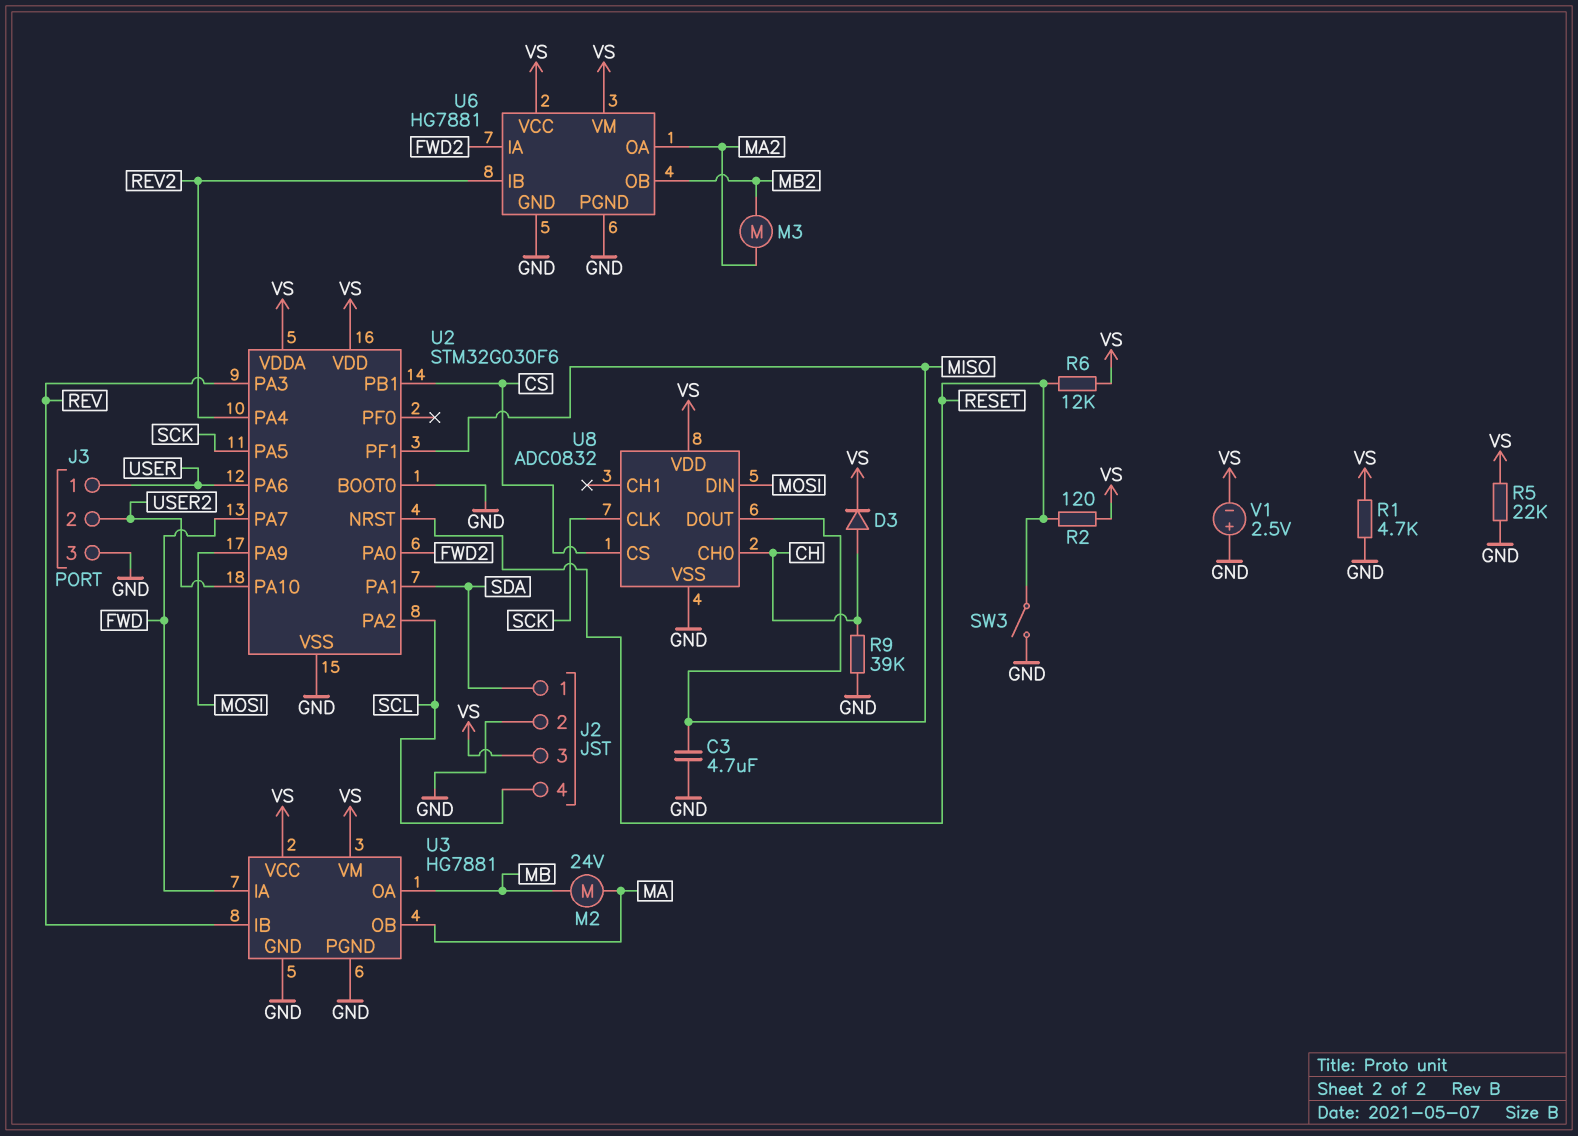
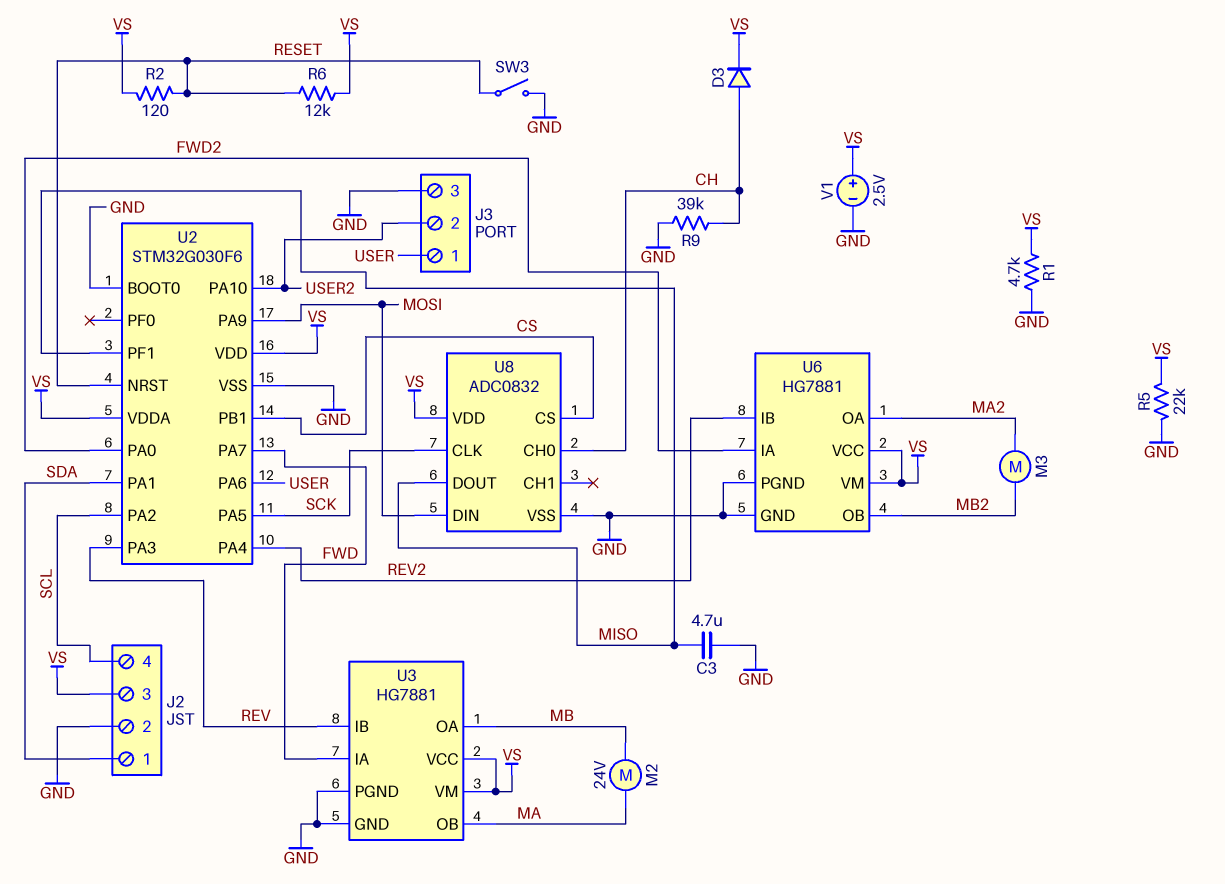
V1: 2.5V (plus GND, minus VS) -> 2.5V (plus VS, minus GND)

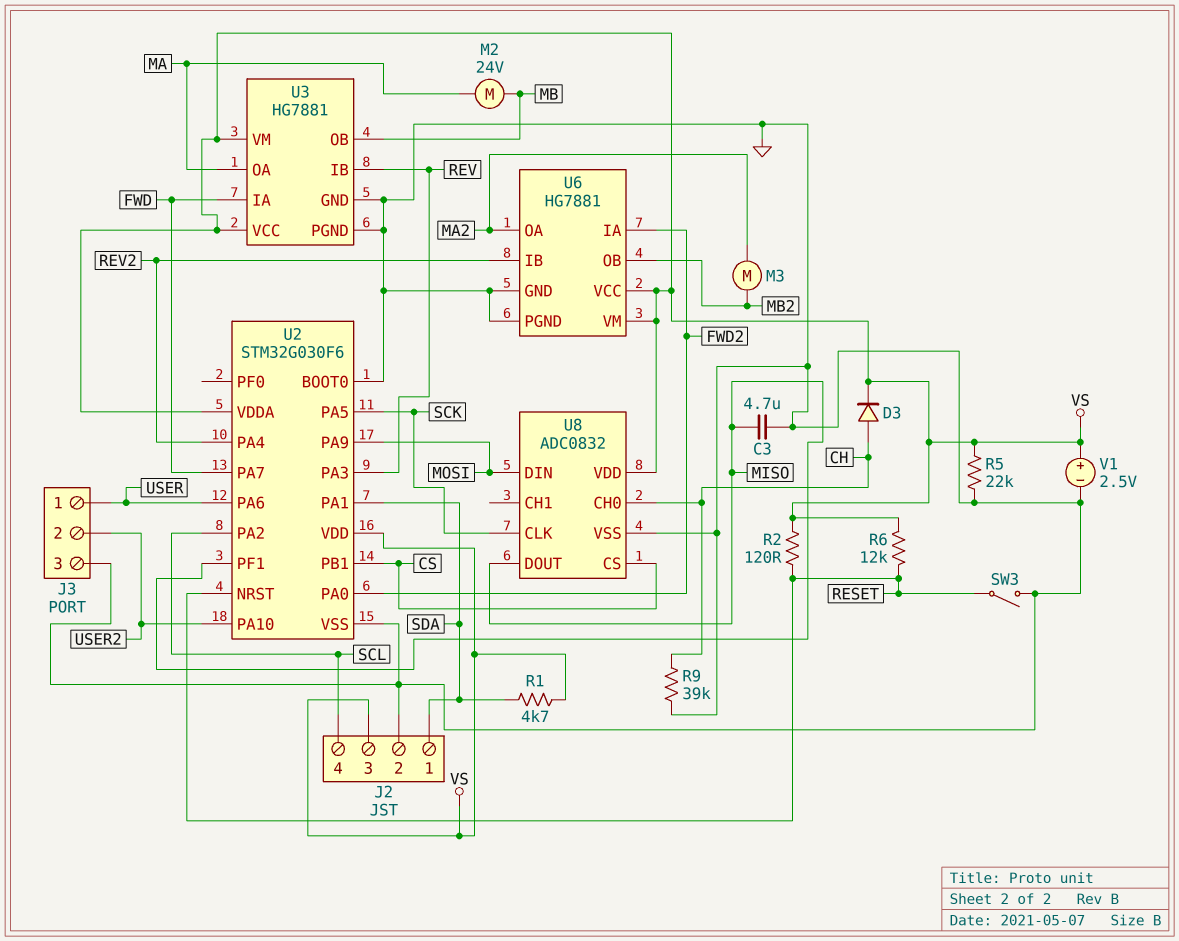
R1: 4.7k (GND, VS) -> 4.7k (SDA, VS)
U3 pin OA: MB -> MA
U3 pin OB: MA -> MB

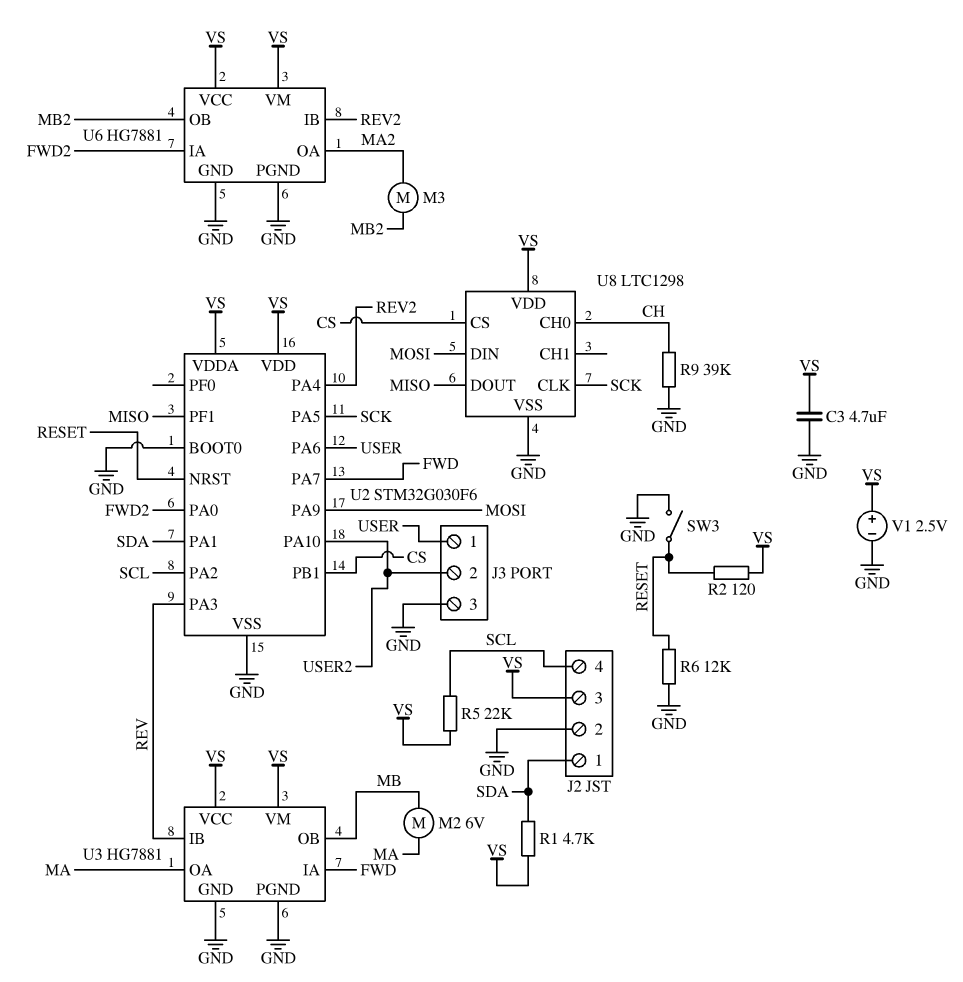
C3: 4.7uF (GND, MISO) -> 4.7uF (GND, VS)
D3: diode (A CH, K VS) -> none
M2: motor 24V (MA, MB) -> motor 6V (MA, MB)
R5: 22k (GND, VS) -> 22k (SCL, VS)
R6: 12k (RESET, VS) -> 12k (GND, RESET)
U8: ADC0832 -> LTC1298

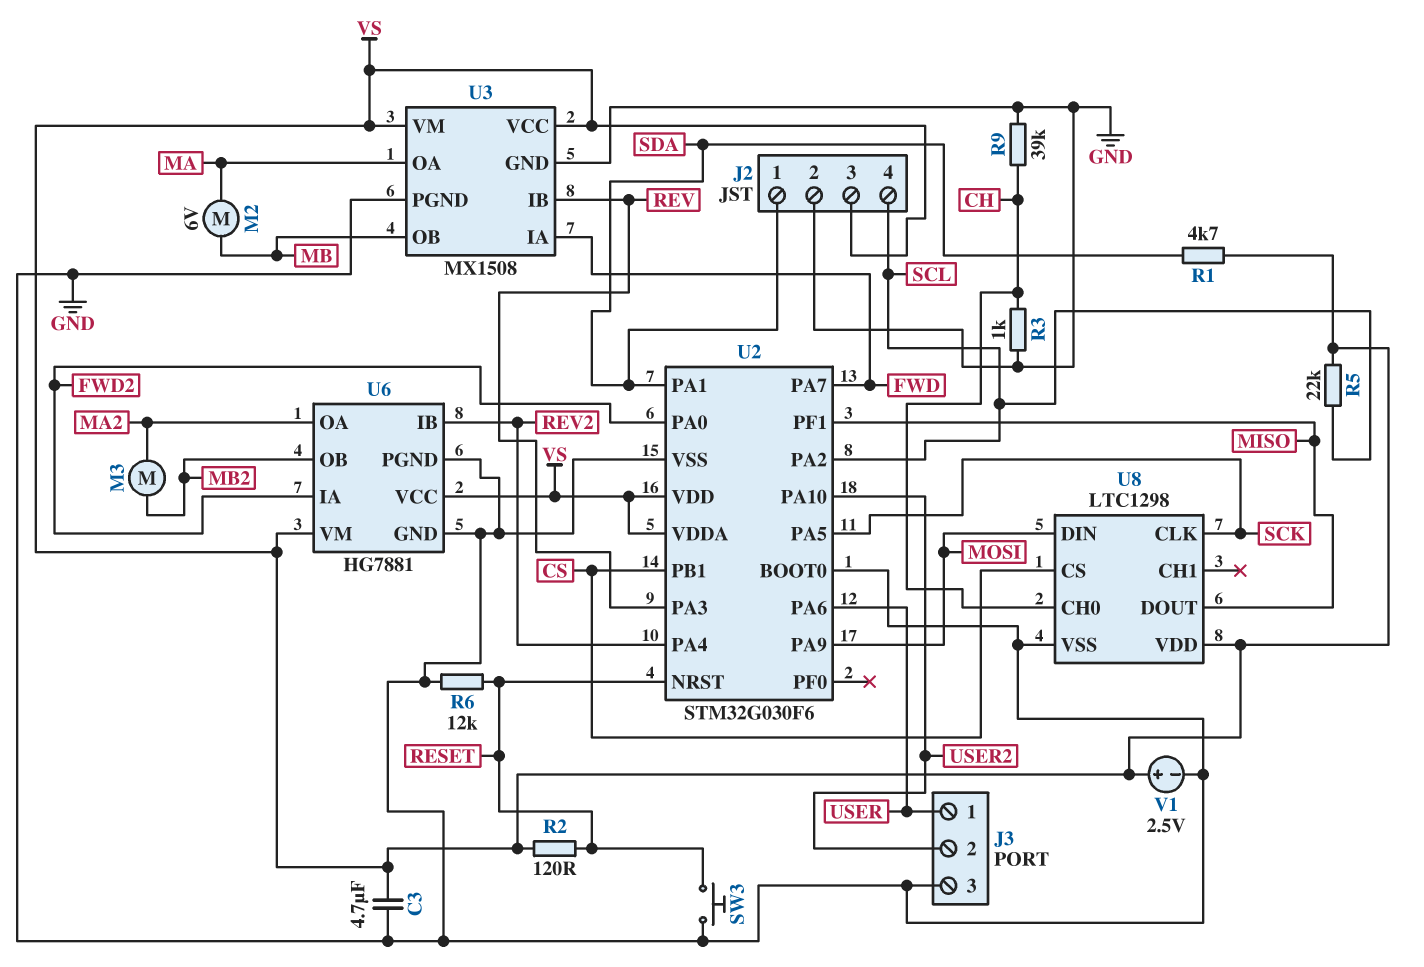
R3: none -> 1k (CH, GND)
SW3: switch (GND, RESET) -> button (GND, RESET)
U3: HG7881 -> MX1508

